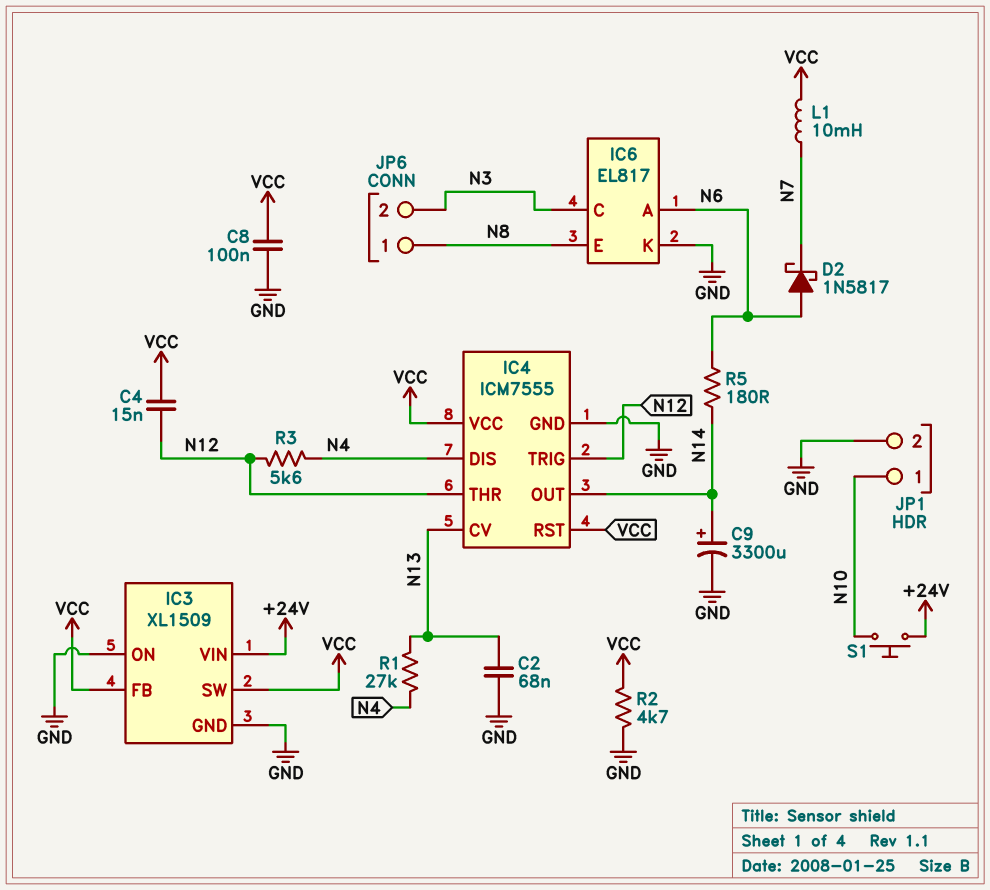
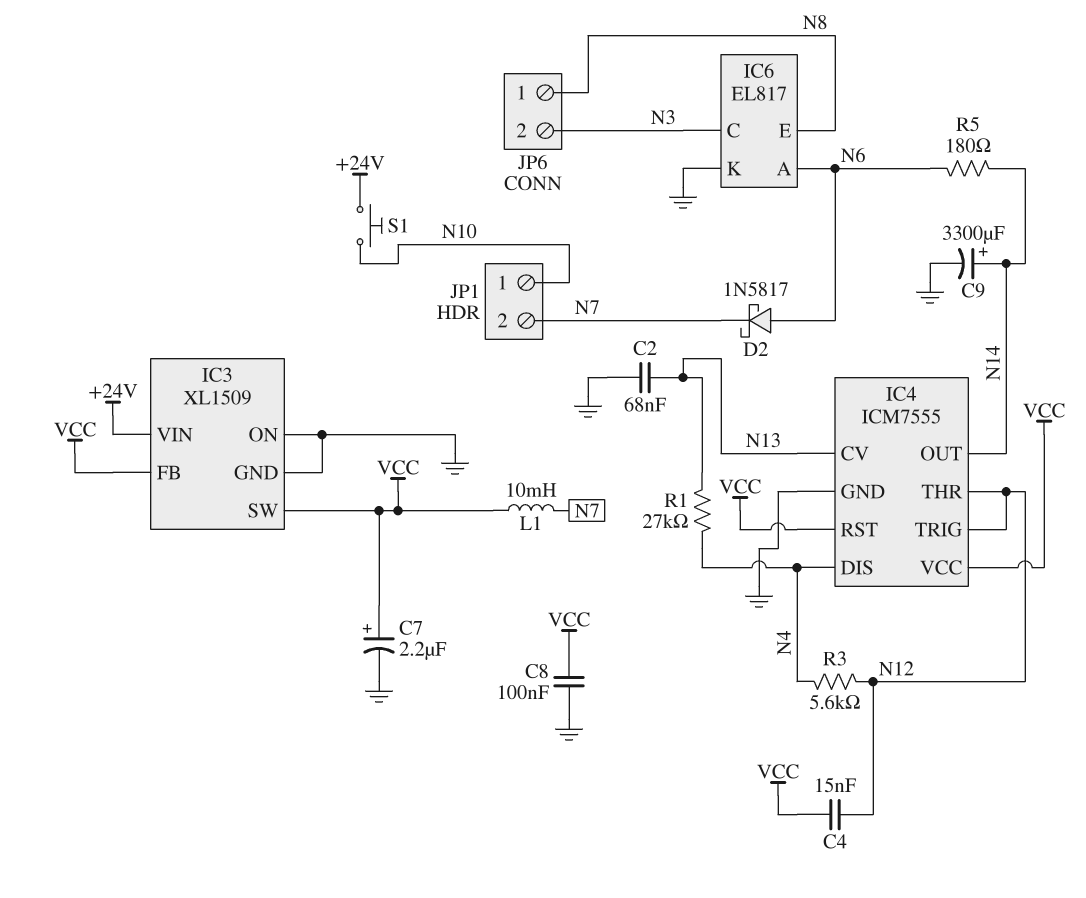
C7: none -> 2.2uF (plus VCC, minus GND)
JP1 pin 2: GND -> N7
R2: 4.7k (GND, VCC) -> none

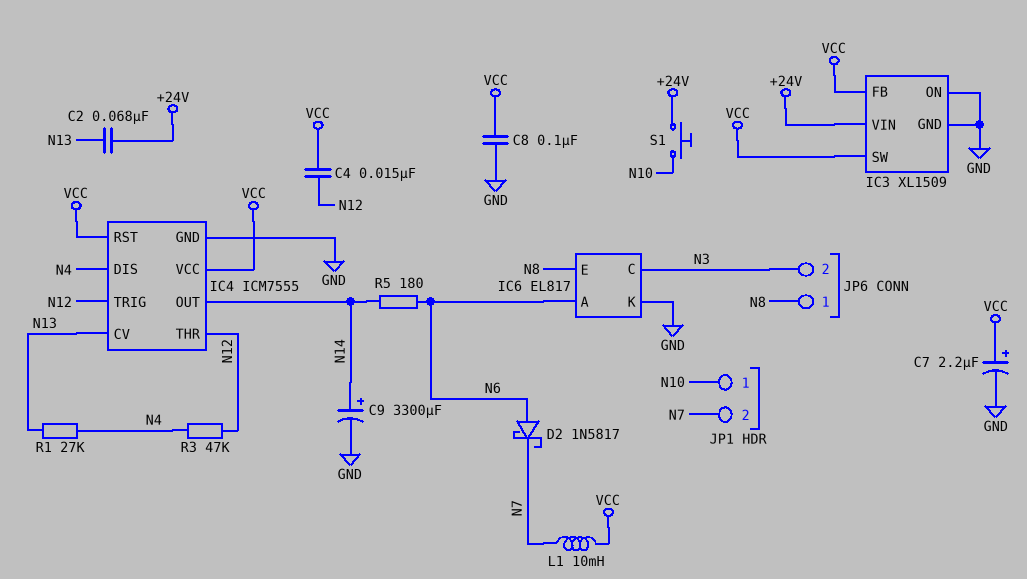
C2: 68nF (GND, N13) -> 68nF (+24V, N13)
R3: 5.6k (N4, N12) -> 47k (N4, N12)

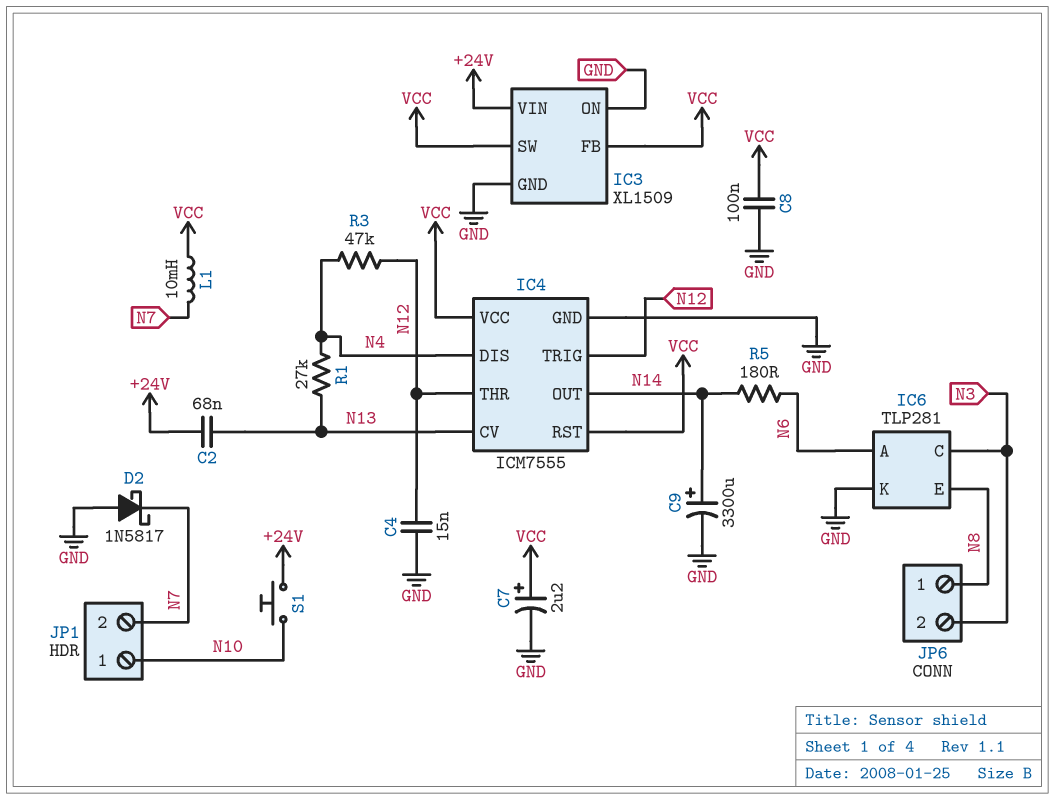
C4: 15nF (N12, VCC) -> 15nF (GND, N12)
D2: schottky 1N5817 (A N6, K N7) -> schottky 1N5817 (A GND, K N7)
IC6: EL817 -> TLP281

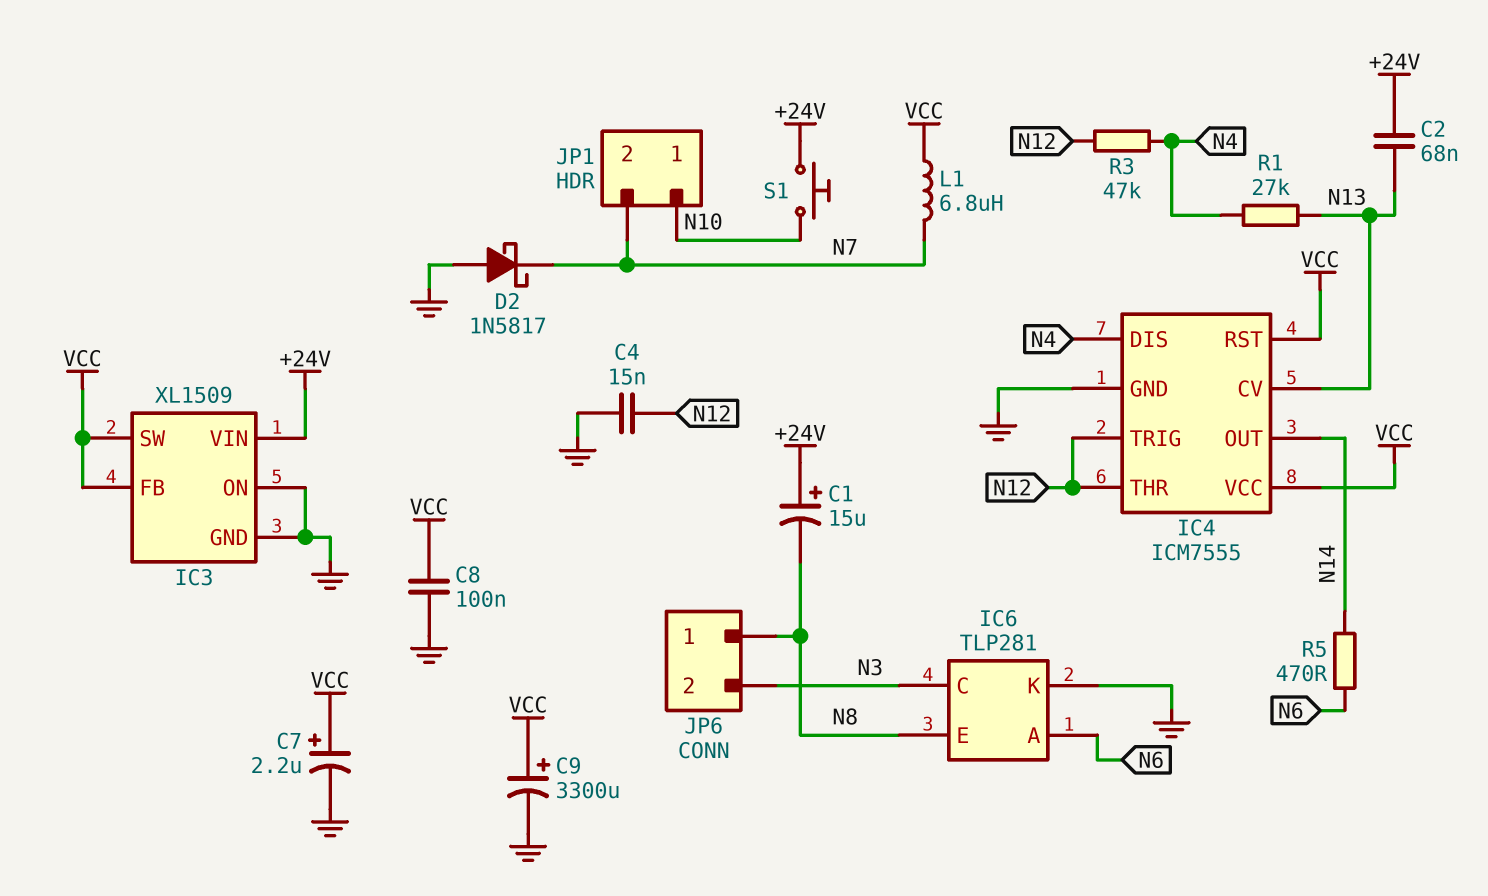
C1: none -> 15uF (plus +24V, minus N8)
C9: 3300uF (plus N14, minus GND) -> 3300uF (plus VCC, minus GND)
L1: 10mH (N7, VCC) -> 6.8uH (N7, VCC)
R5: 180 (N6, N14) -> 470 (N6, N14)

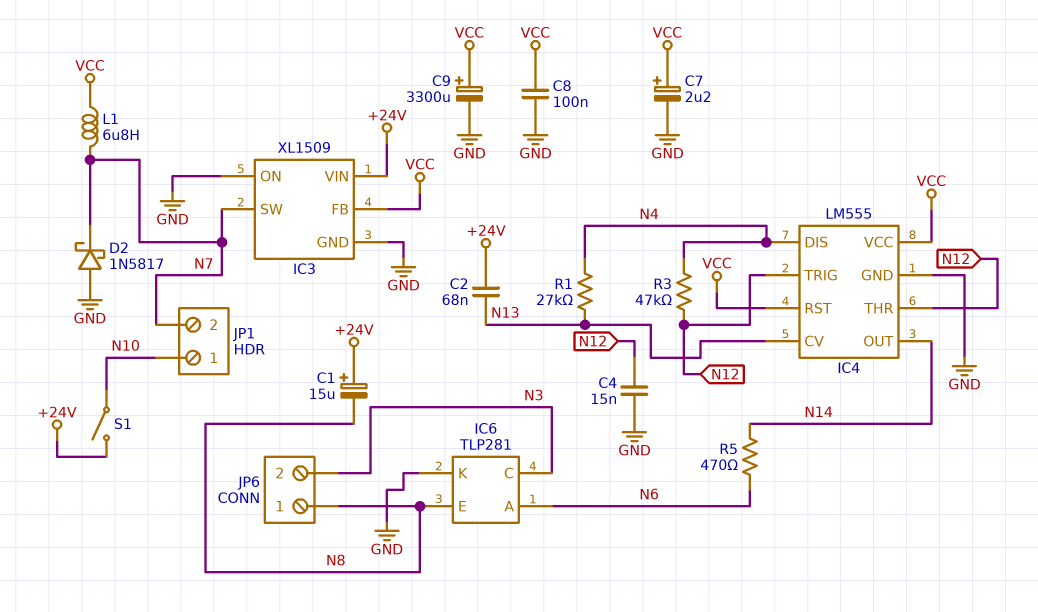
IC3 pin SW: VCC -> N7
IC4: ICM7555 -> LM555
S1: button (+24V, N10) -> switch (+24V, N10)

